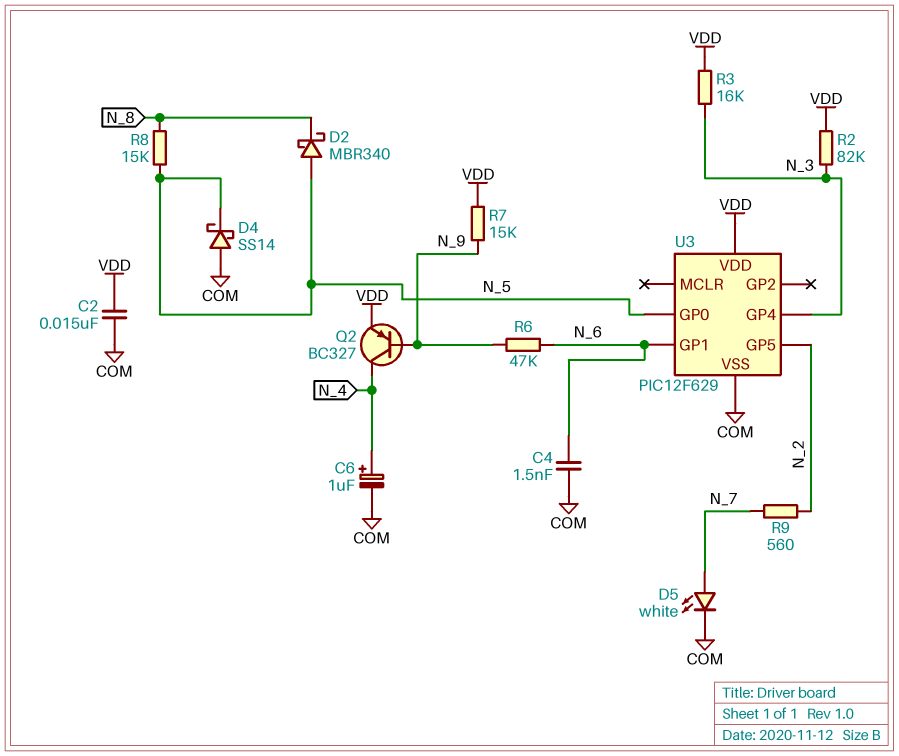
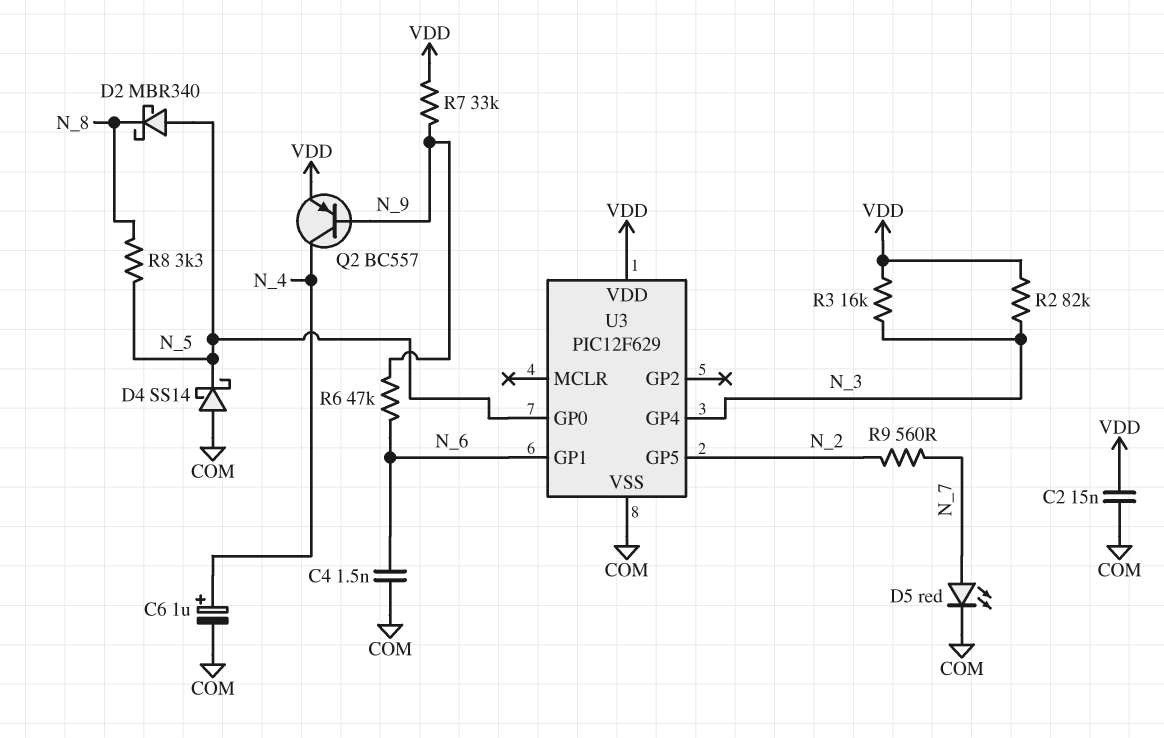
D5: LED white (A N_7, K COM) -> LED red (A N_7, K COM)
Q2: PNP BC327 (B N_9, C N_4, E VDD) -> PNP BC557 (B N_9, C N_4, E VDD)
R7: 15k (N_9, VDD) -> 33k (N_9, VDD)
R8: 15k (N_5, N_8) -> 3.3k (N_5, N_8)

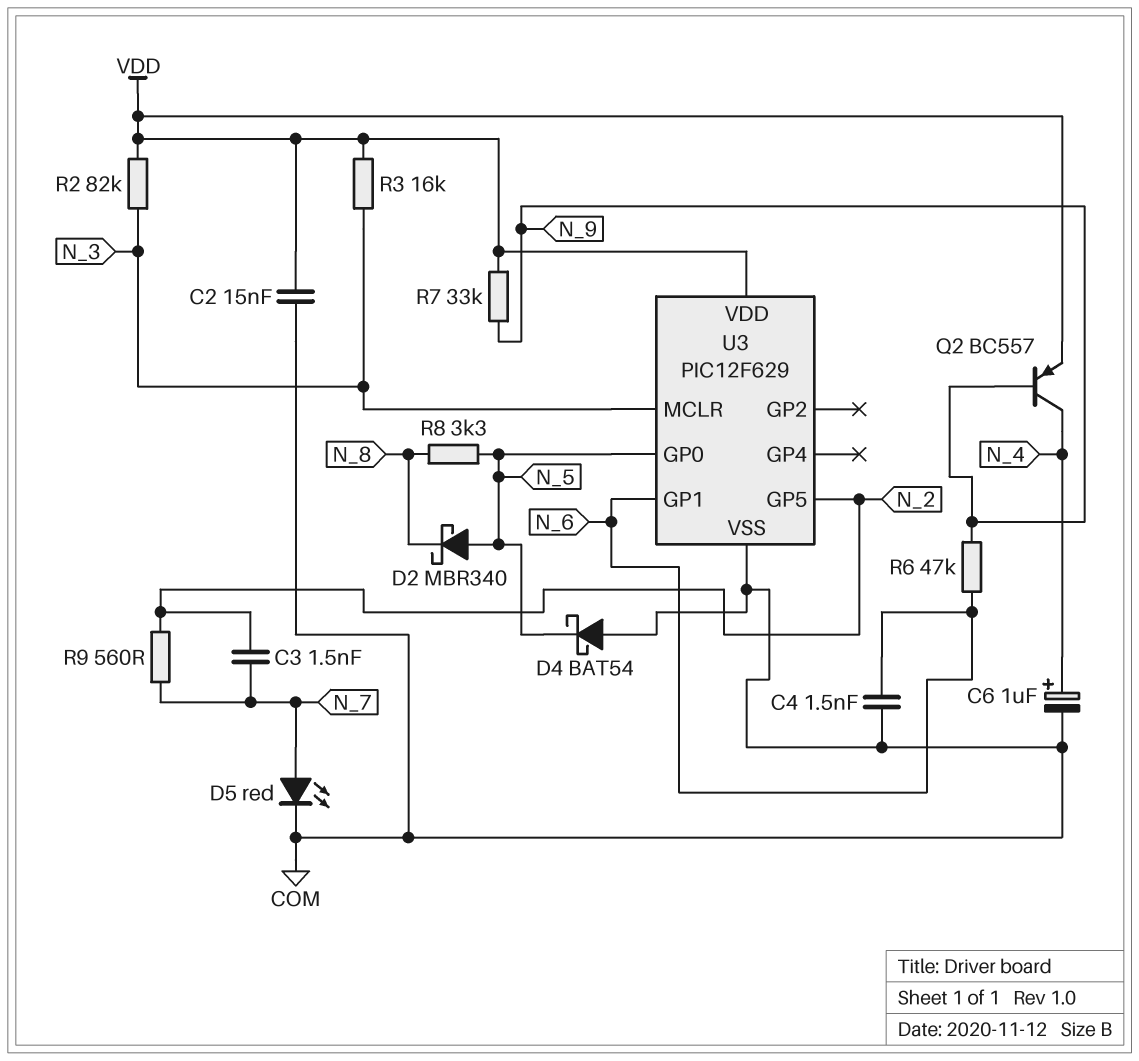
C3: none -> 1.5nF (N_2, N_7)
D4: schottky SS14 (A COM, K N_5) -> schottky BAT54 (A COM, K N_5)
U3 pin GP4: N_3 -> none
U3 pin MCLR: none -> N_3

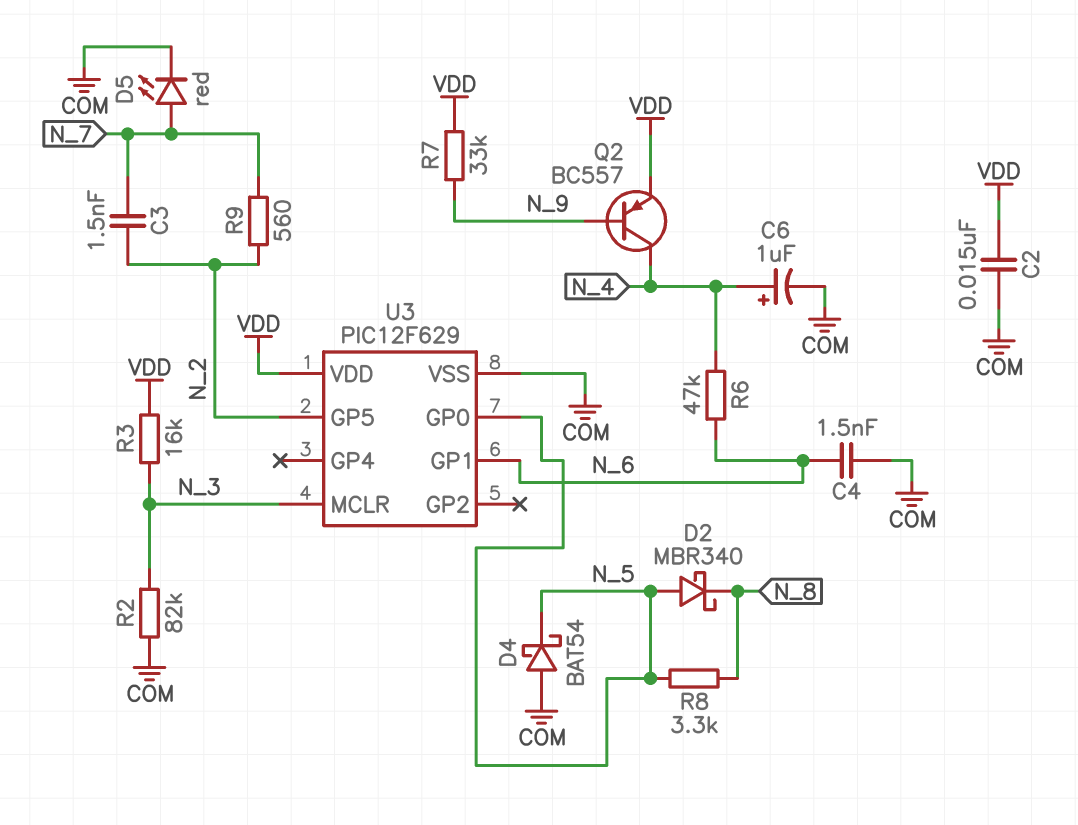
R2: 82k (N_3, VDD) -> 82k (COM, N_3)
R6: 47k (N_6, N_9) -> 47k (N_4, N_6)

